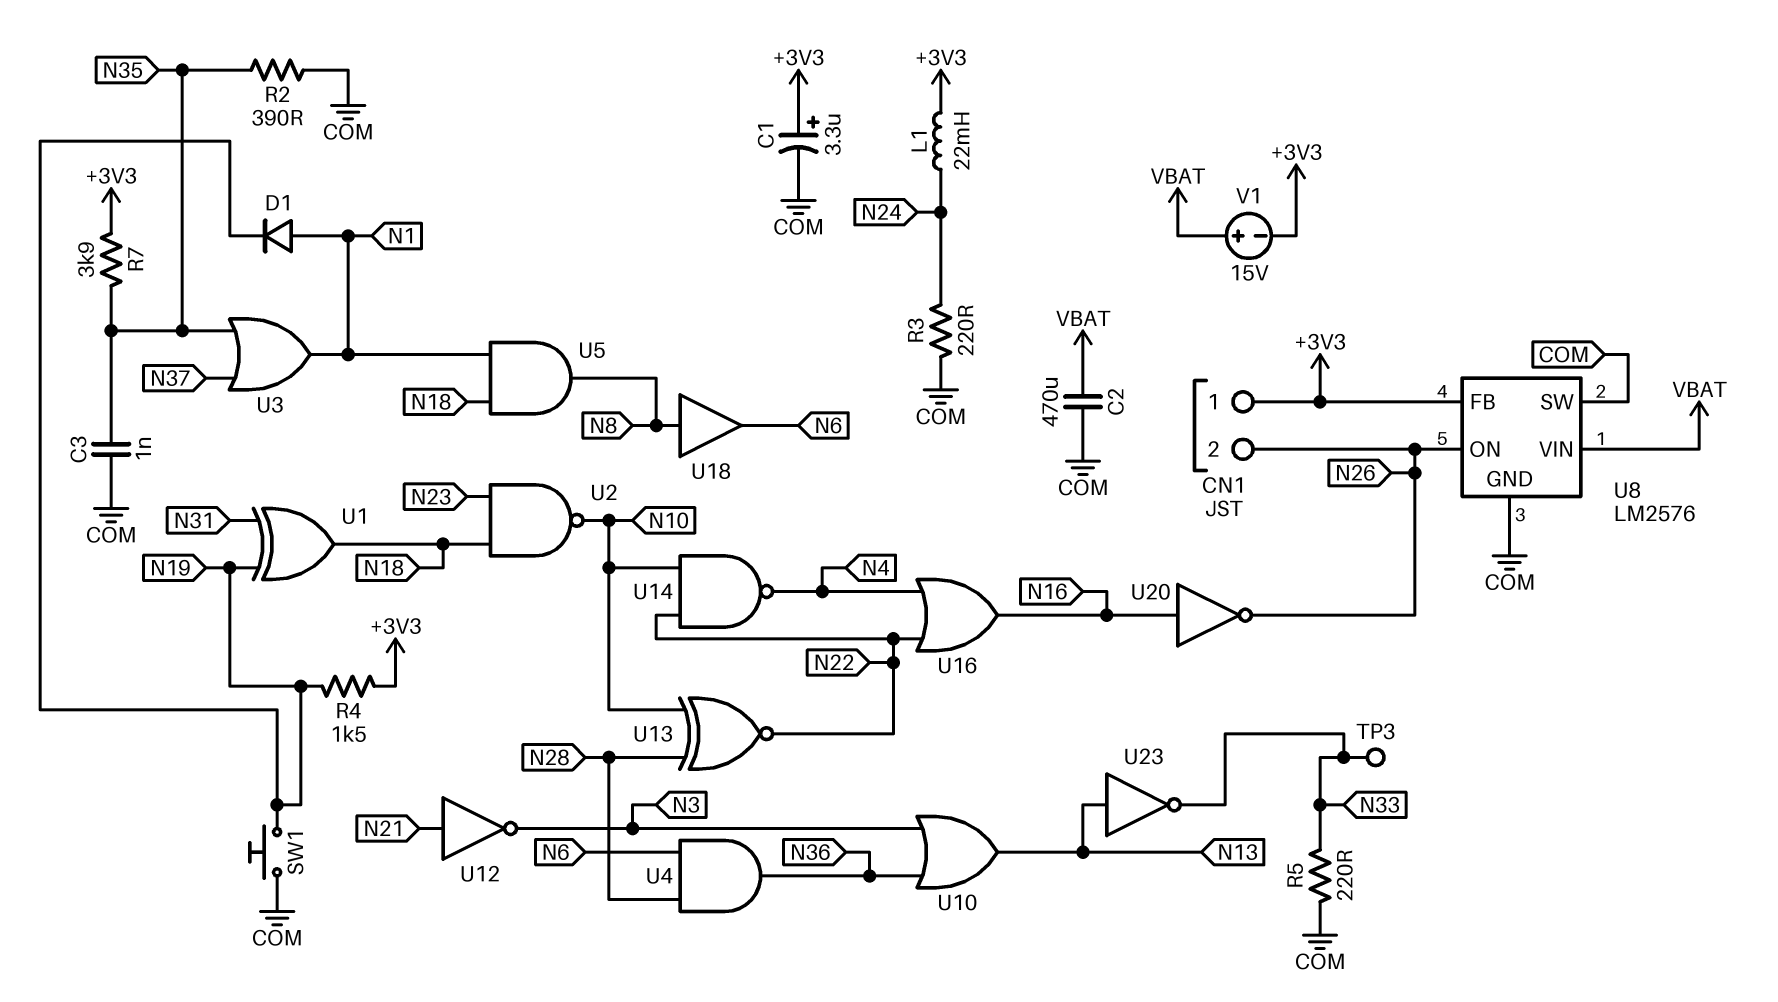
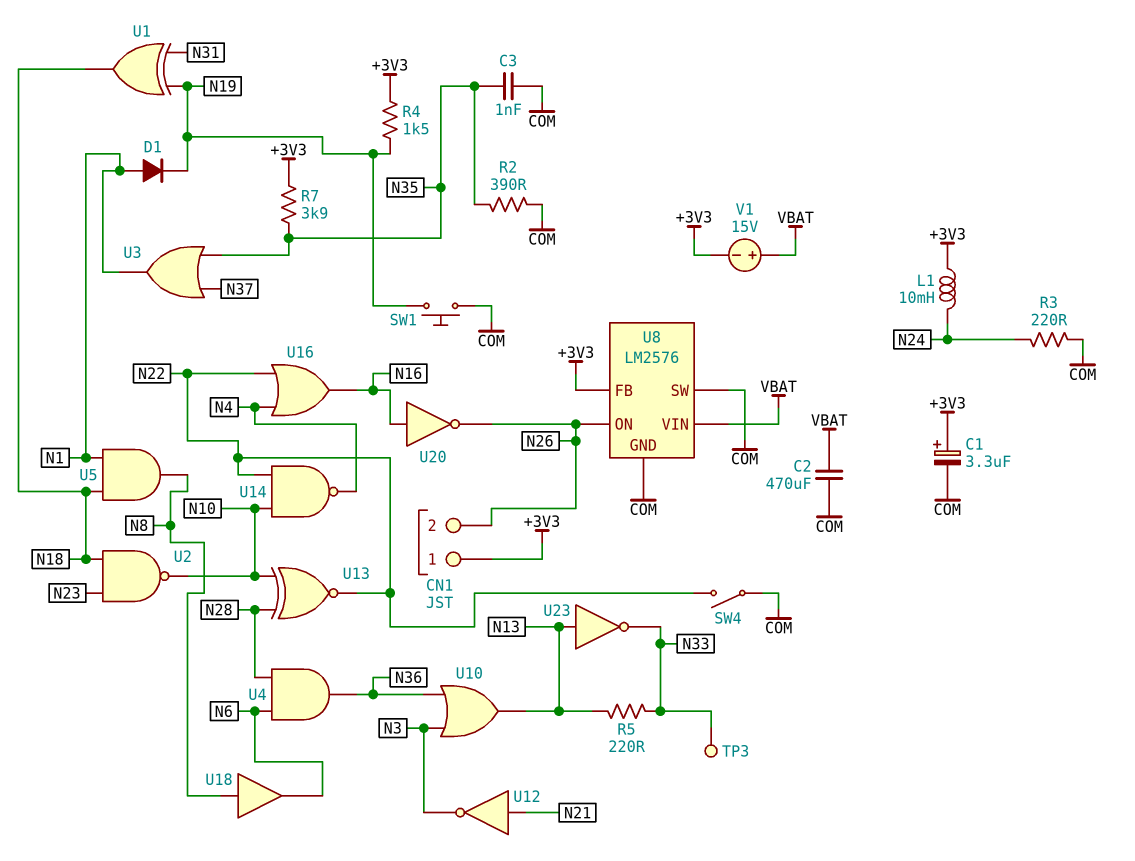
L1: 22mH (+3V3, N24) -> 10mH (+3V3, N24)
R5: 220 (COM, N33) -> 220 (N13, N33)
SW4: none -> switch (COM, N22)

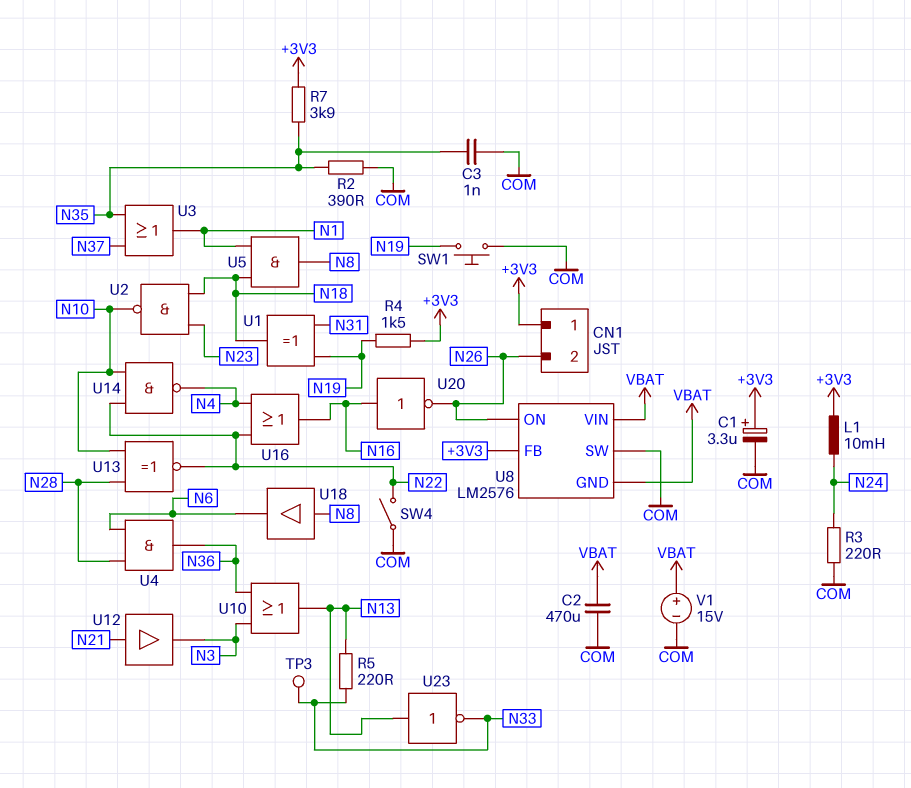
D1: diode (A N1, K N19) -> none
U8 pin GND: COM -> VBAT
U12: NOT (in N21, out N3) -> buffer (in N21, out N3)
V1: 15V (plus VBAT, minus +3V3) -> 15V (plus VBAT, minus COM)

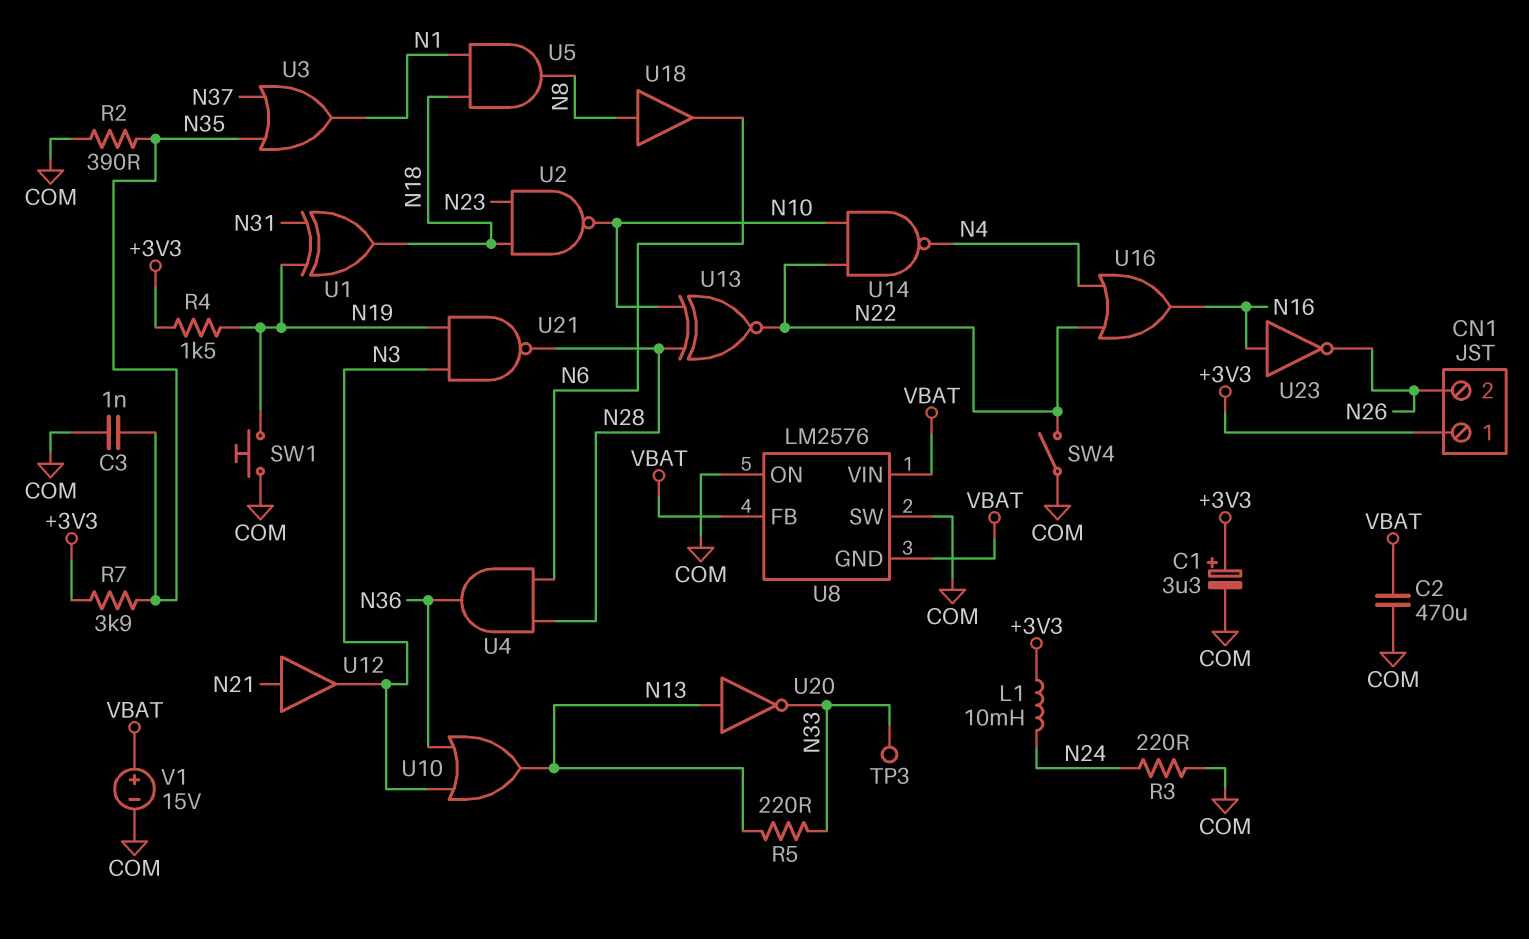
U8 pin FB: +3V3 -> VBAT
U8 pin ON: N26 -> COM
U20: NOT (in N16, out N26) -> NOT (in N13, out N33)
U21: none -> NAND (in N3, in N19, out N28)
U23: NOT (in N13, out N33) -> NOT (in N16, out N26)

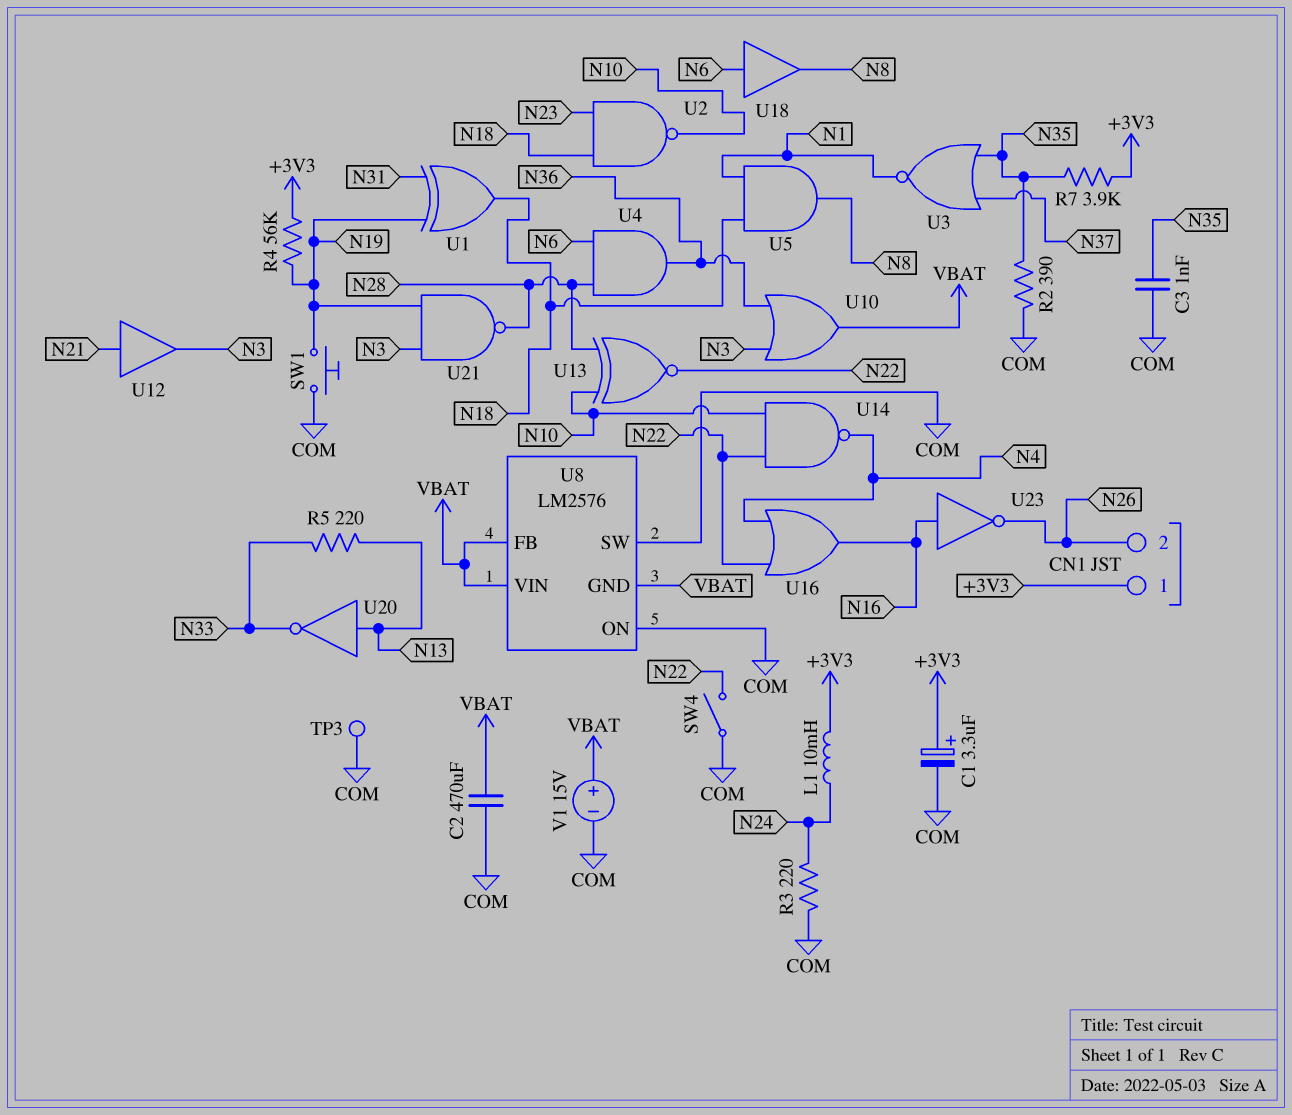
R4: 1.5k (+3V3, N19) -> 56k (+3V3, N19)
TP3: test point (N33) -> test point (COM)
U3: OR (in N35, in N37, out N1) -> NOR (in N35, in N37, out N1)
U10: OR (in N3, in N36, out N13) -> OR (in N3, in N36, out VBAT)
U18: buffer (in N8, out N6) -> buffer (in N6, out N8)

